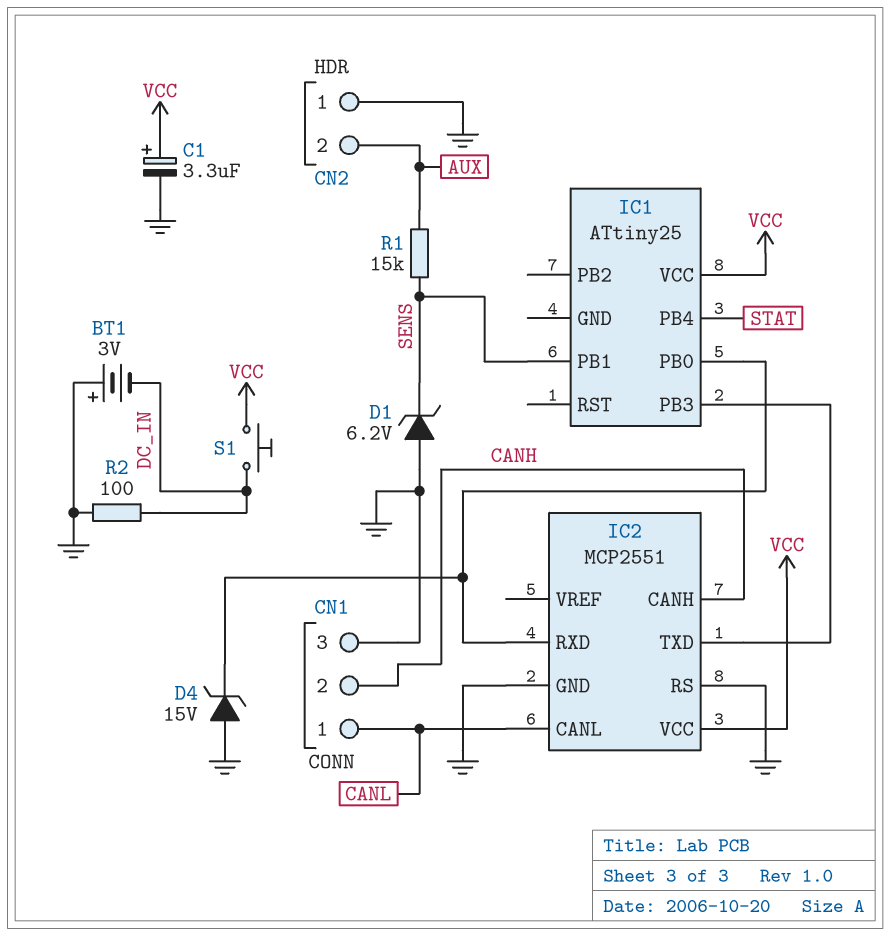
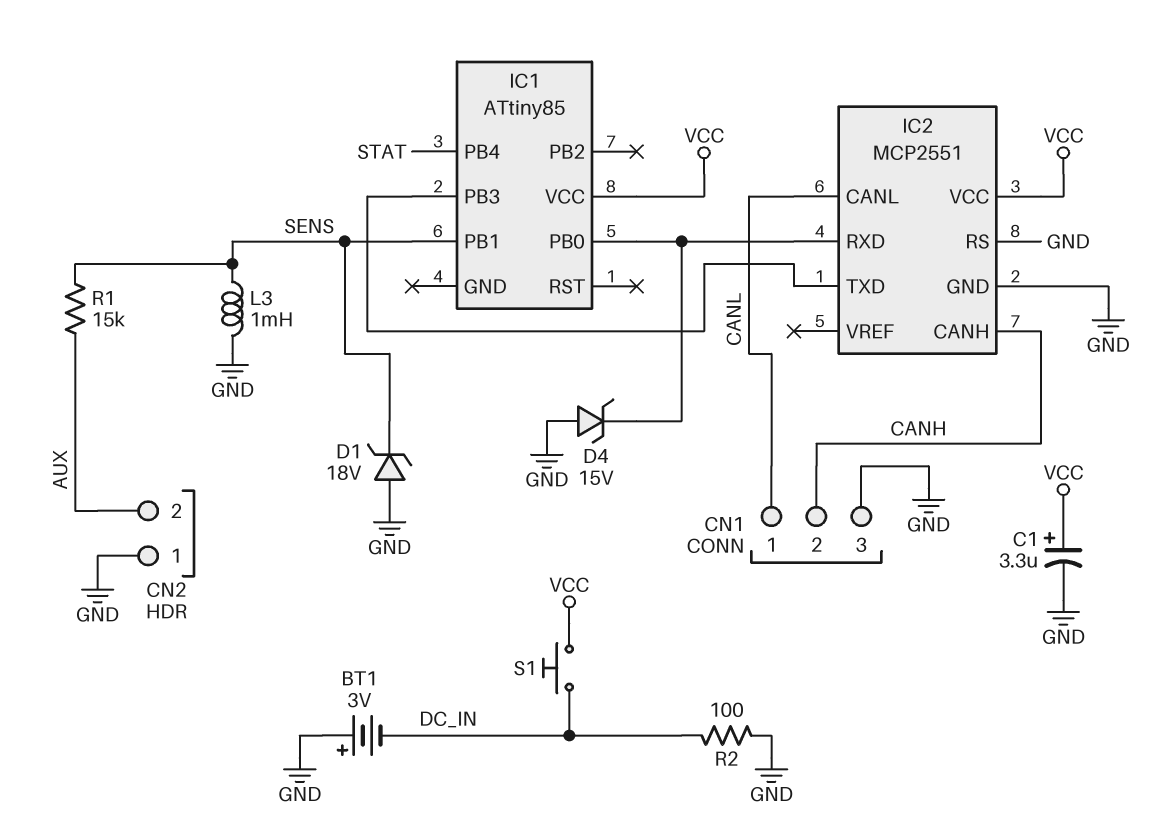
D1: zener 6.2V (A GND, K SENS) -> zener 18V (A GND, K SENS)
IC1: ATtiny25 -> ATtiny85
L3: none -> 1mH (GND, SENS)

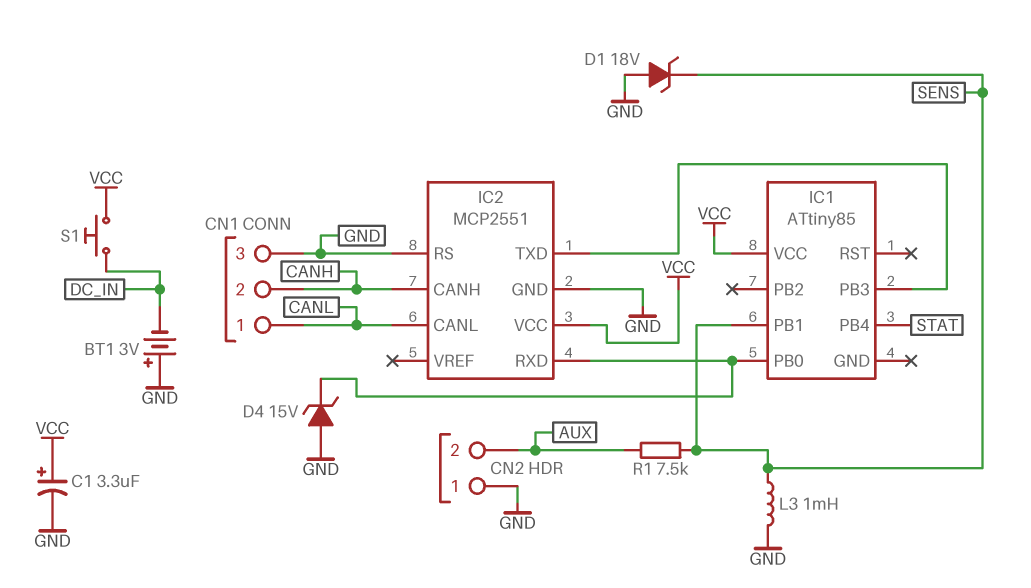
R1: 15k (AUX, SENS) -> 7.5k (AUX, SENS)
R2: 100 (DC_IN, GND) -> none

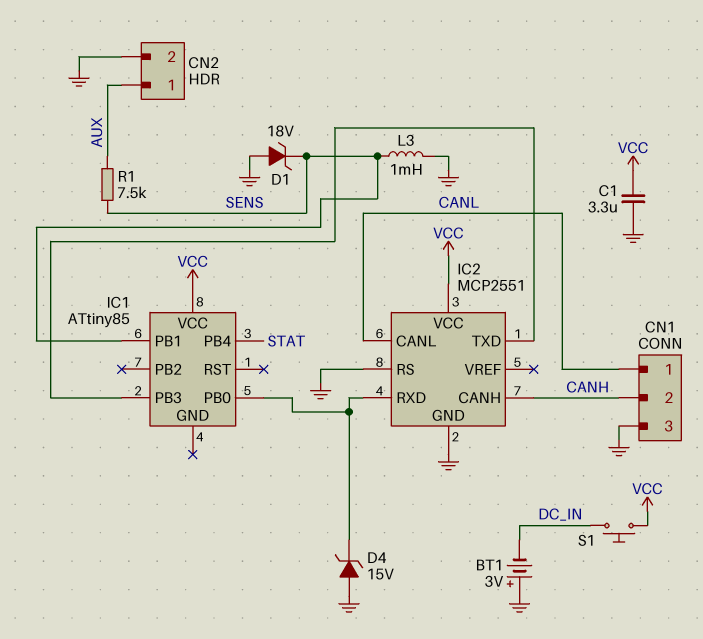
C1: 3.3uF (plus VCC, minus GND) -> 3.3uF (GND, VCC)
CN2 pin 1: GND -> AUX
CN2 pin 2: AUX -> GND

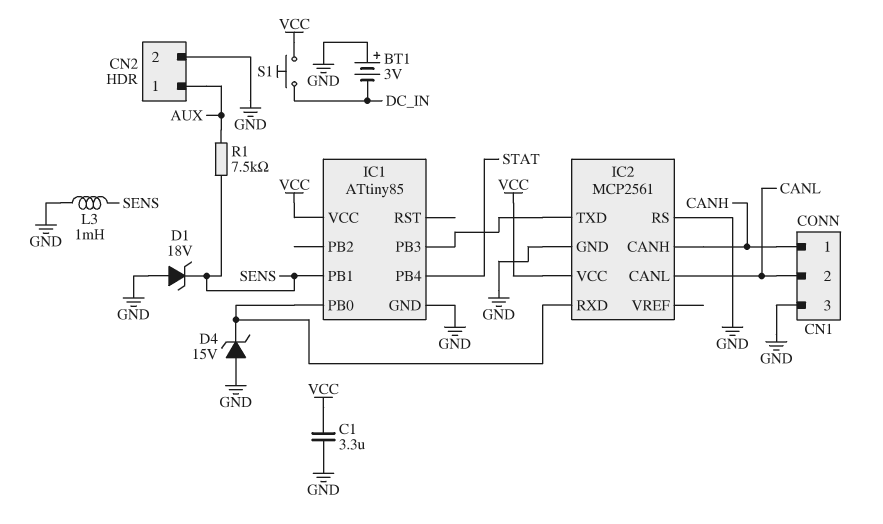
CN1 pin 1: CANL -> CANH
CN1 pin 2: CANH -> CANL
IC1 pin GND: none -> GND
IC2: MCP2551 -> MCP2561

